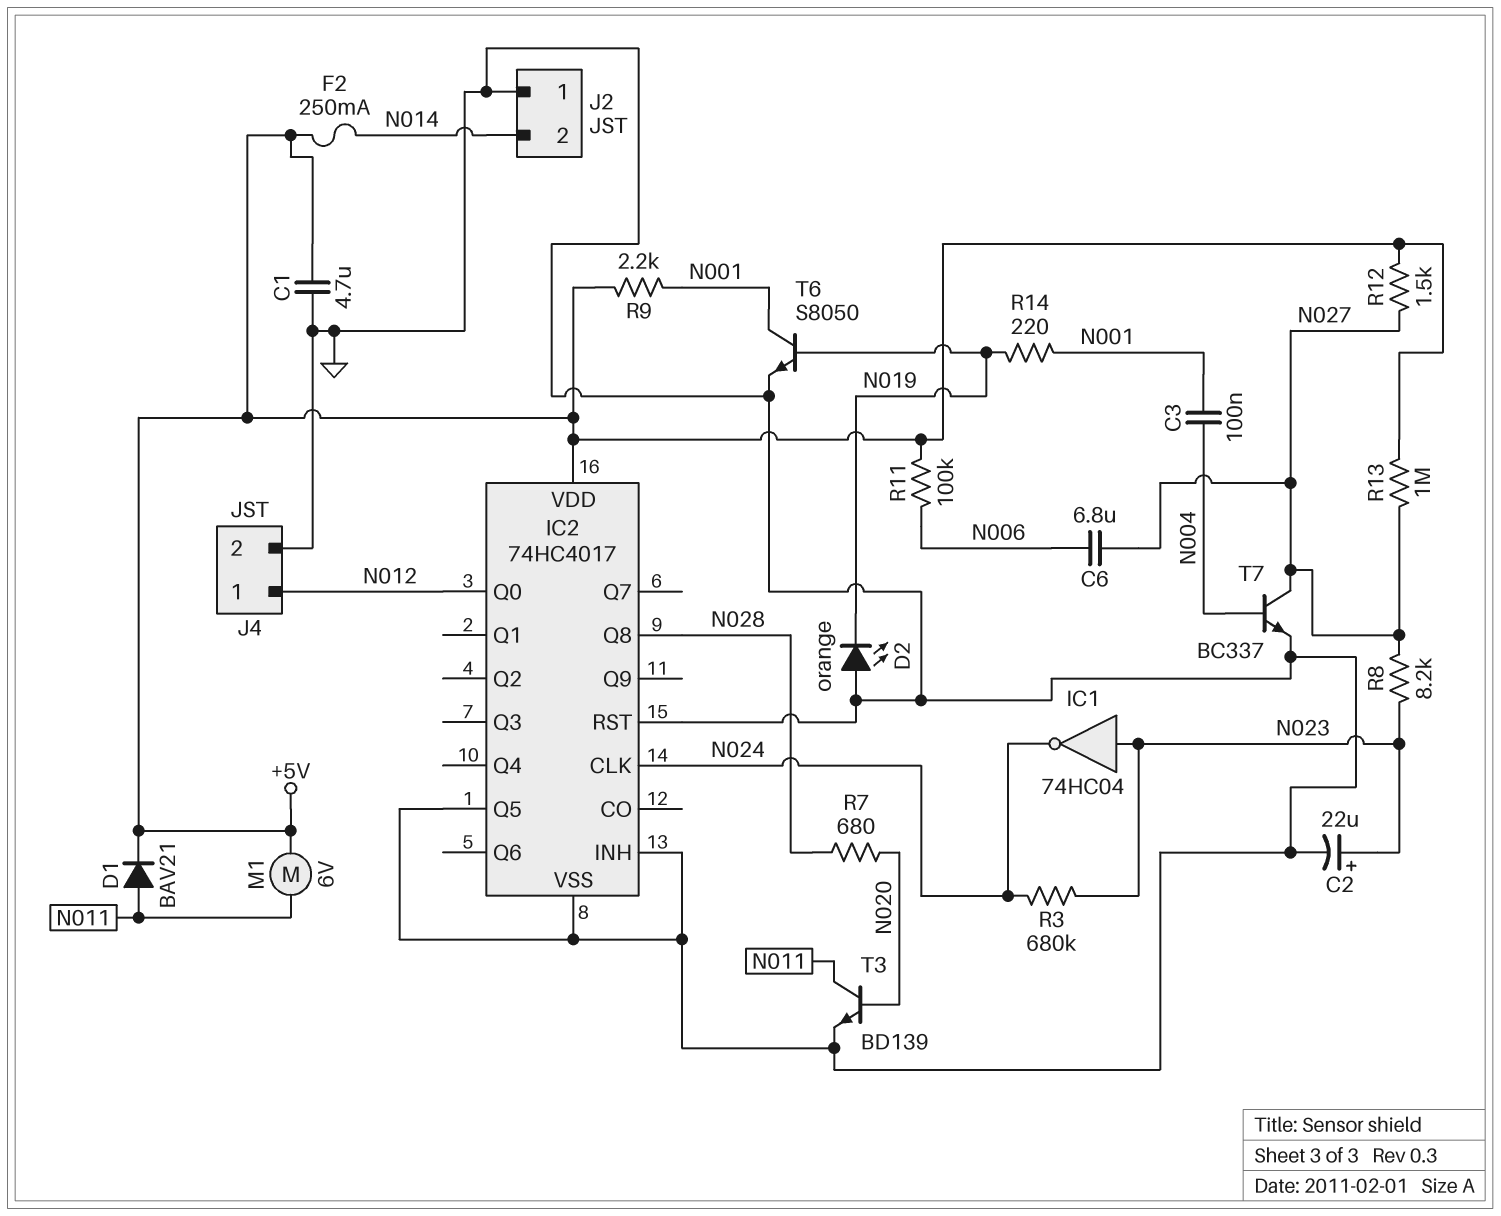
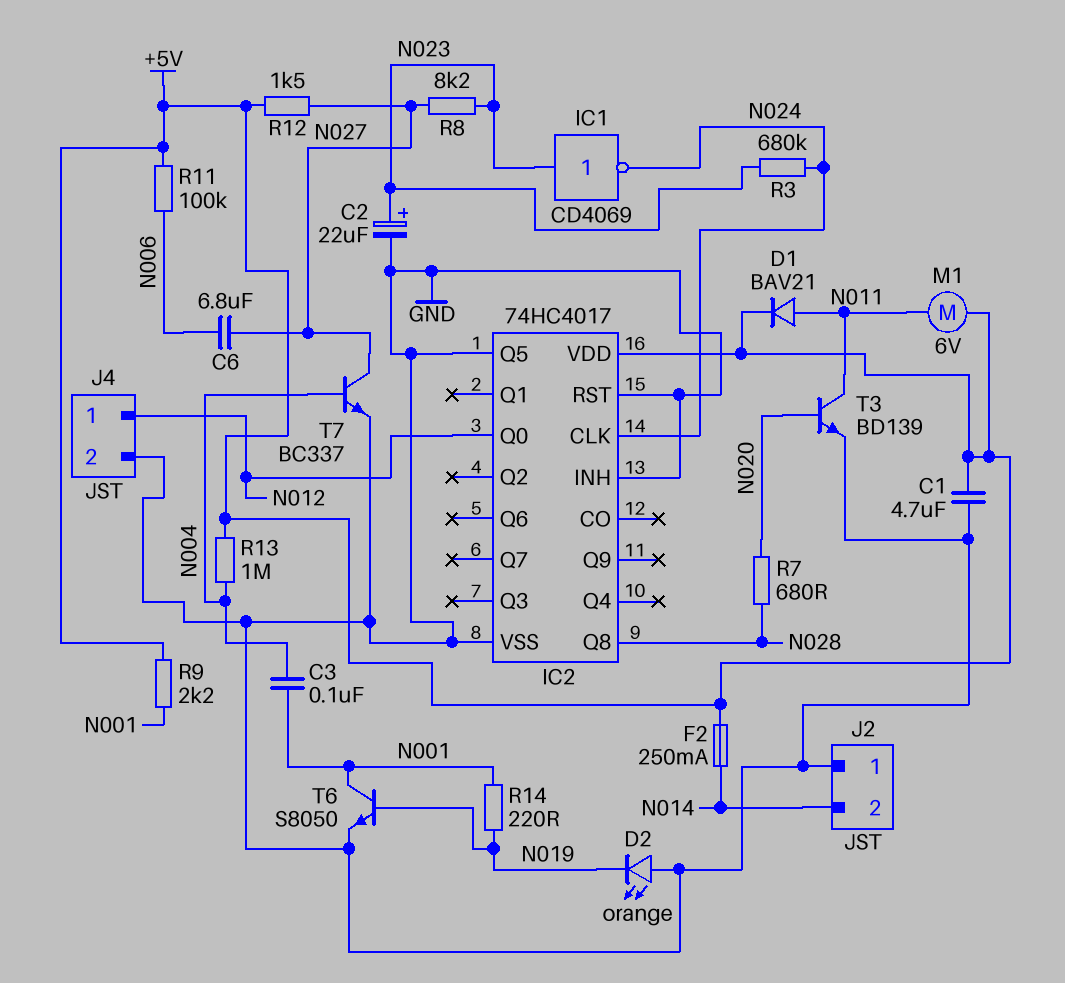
IC1: NOT 74HC04 (in N023, out N024) -> NOT CD4069 (in N023, out N024)
R13: 1M (+5V, N027) -> 1M (+5V, N004)

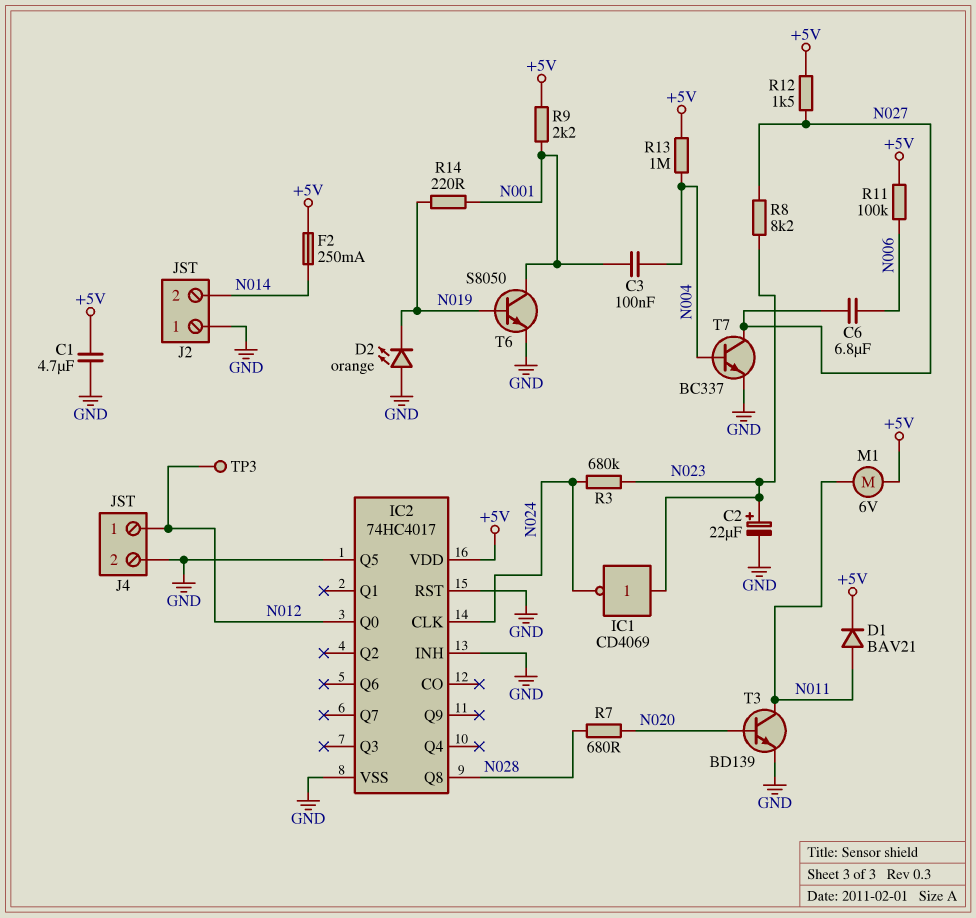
TP3: none -> test point (N012)

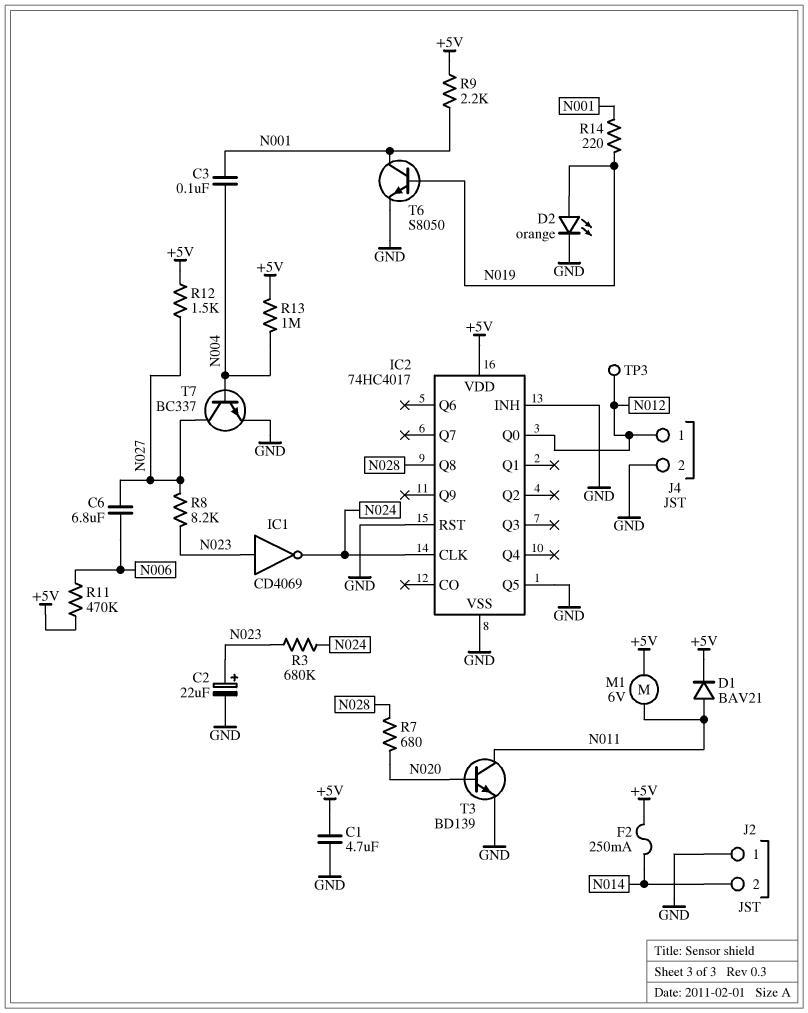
D2: LED orange (A GND, K N019) -> LED orange (A N019, K GND)
R11: 100k (+5V, N006) -> 470k (+5V, N006)

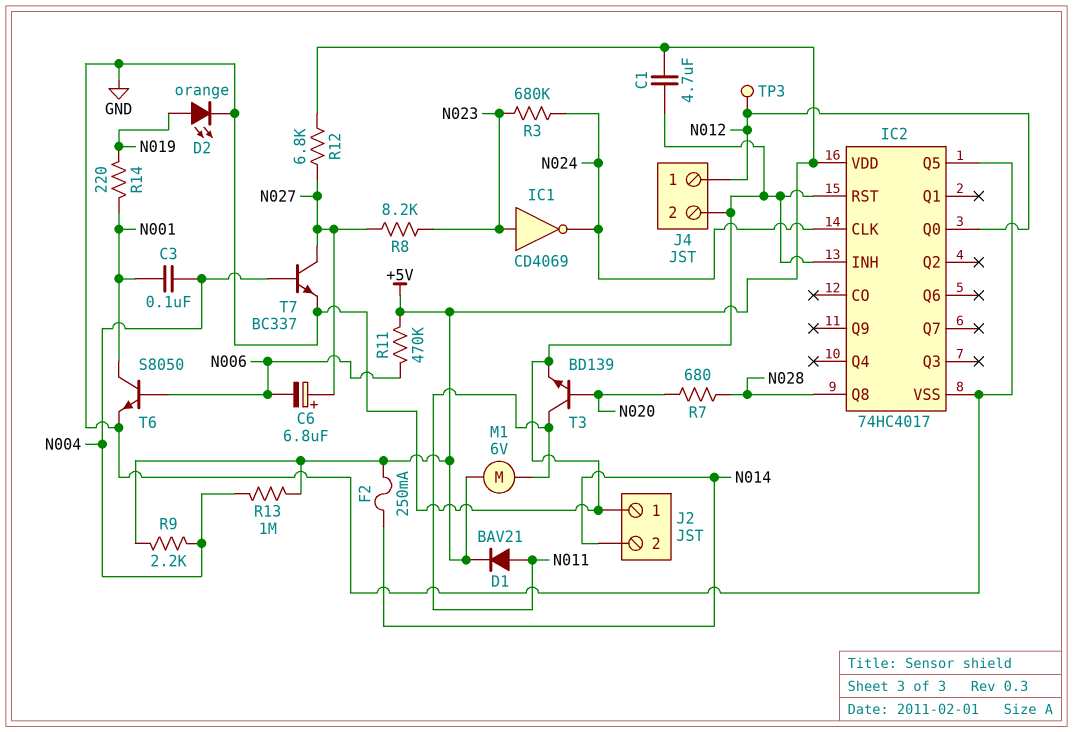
C2: 22uF (plus N023, minus GND) -> none
C6: 6.8uF (N006, N027) -> 6.8uF (plus N027, minus N006)
R9: 2.2k (+5V, N001) -> 2.2k (+5V, N004)
R12: 1.5k (+5V, N027) -> 6.8k (+5V, N027)
T6: NPN S8050 (B N019, C N001, E GND) -> NPN S8050 (B N006, C N001, E GND)

